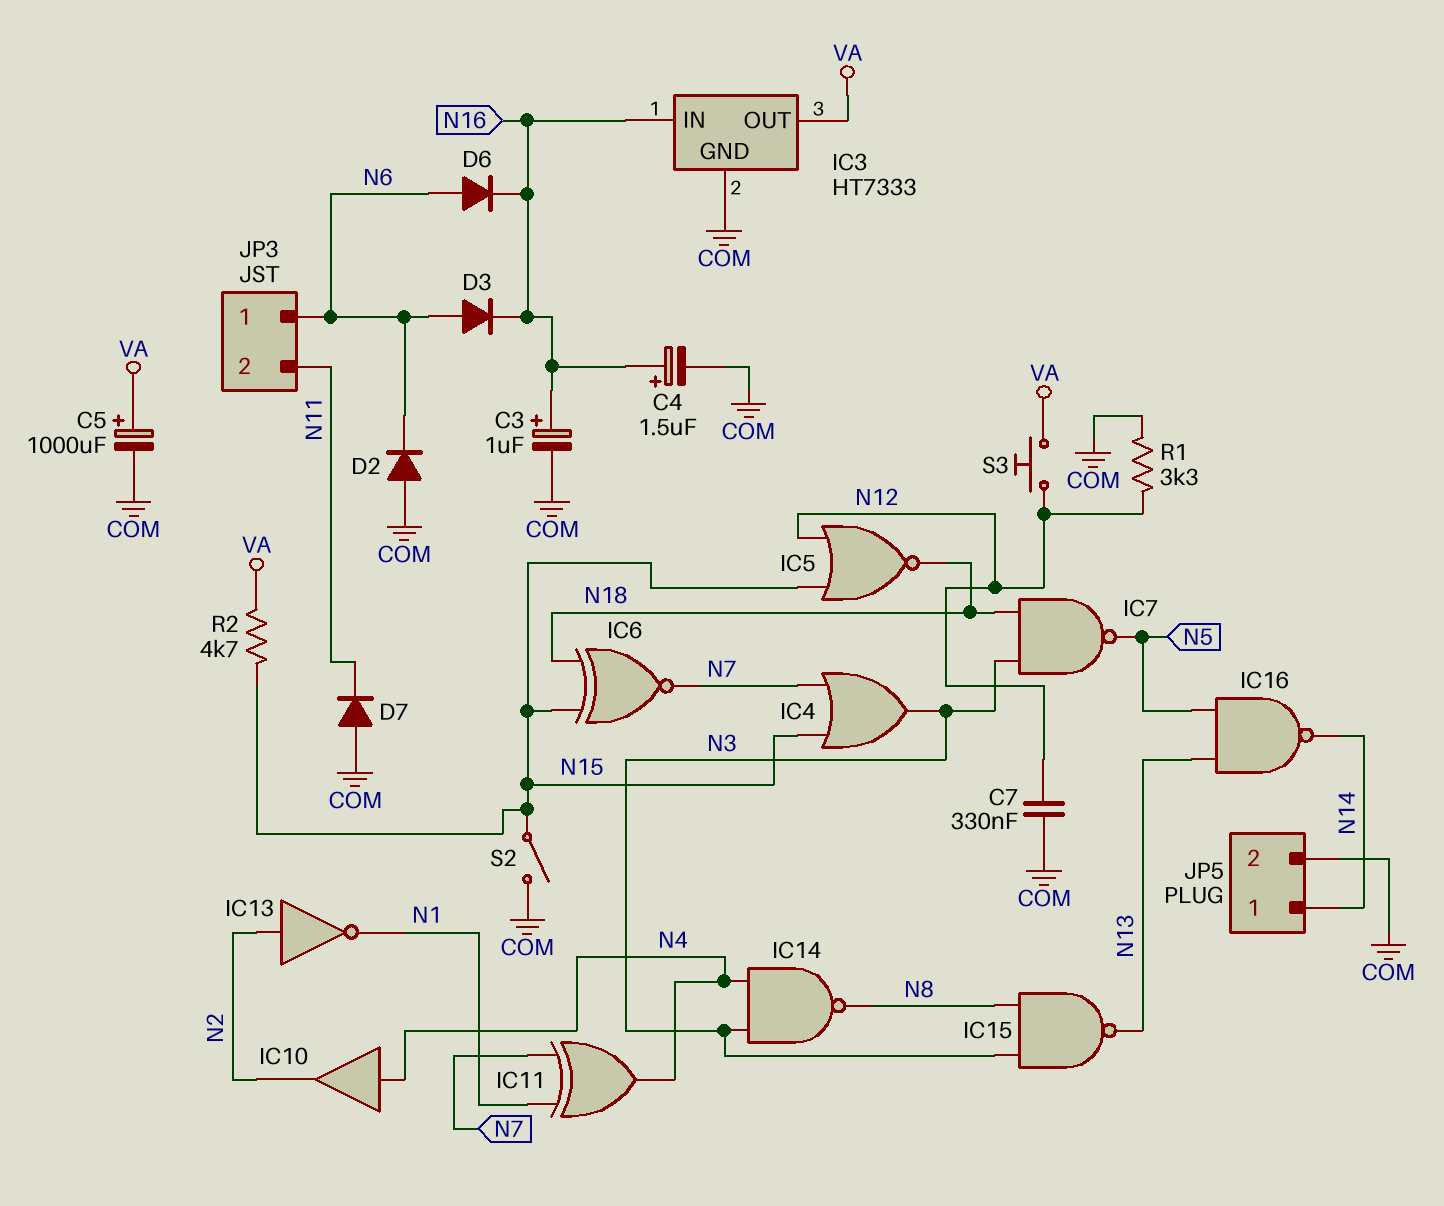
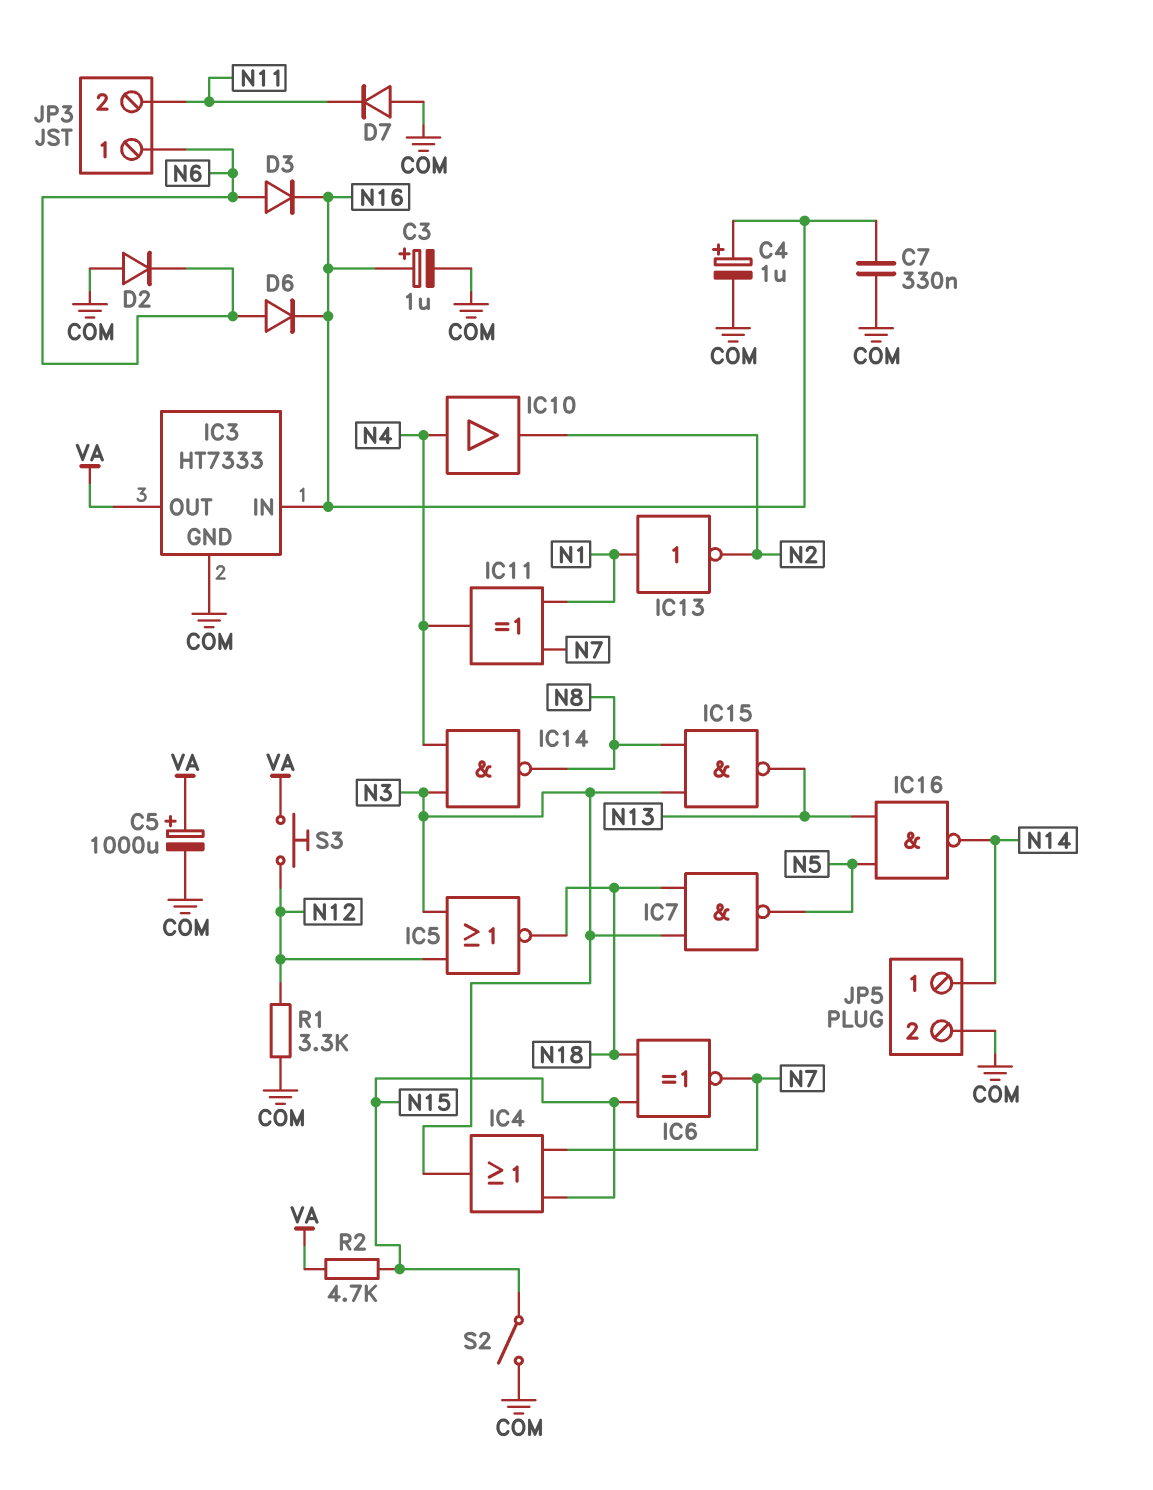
C4: 1.5uF (plus N16, minus COM) -> 1uF (plus N16, minus COM)
C7: 330nF (COM, N12) -> 330nF (COM, N16)
IC5: NOR (in N12, in N15, out N18) -> NOR (in N3, in N12, out N18)
IC13: NOT (in N2, out N1) -> NOT (in N1, out N2)

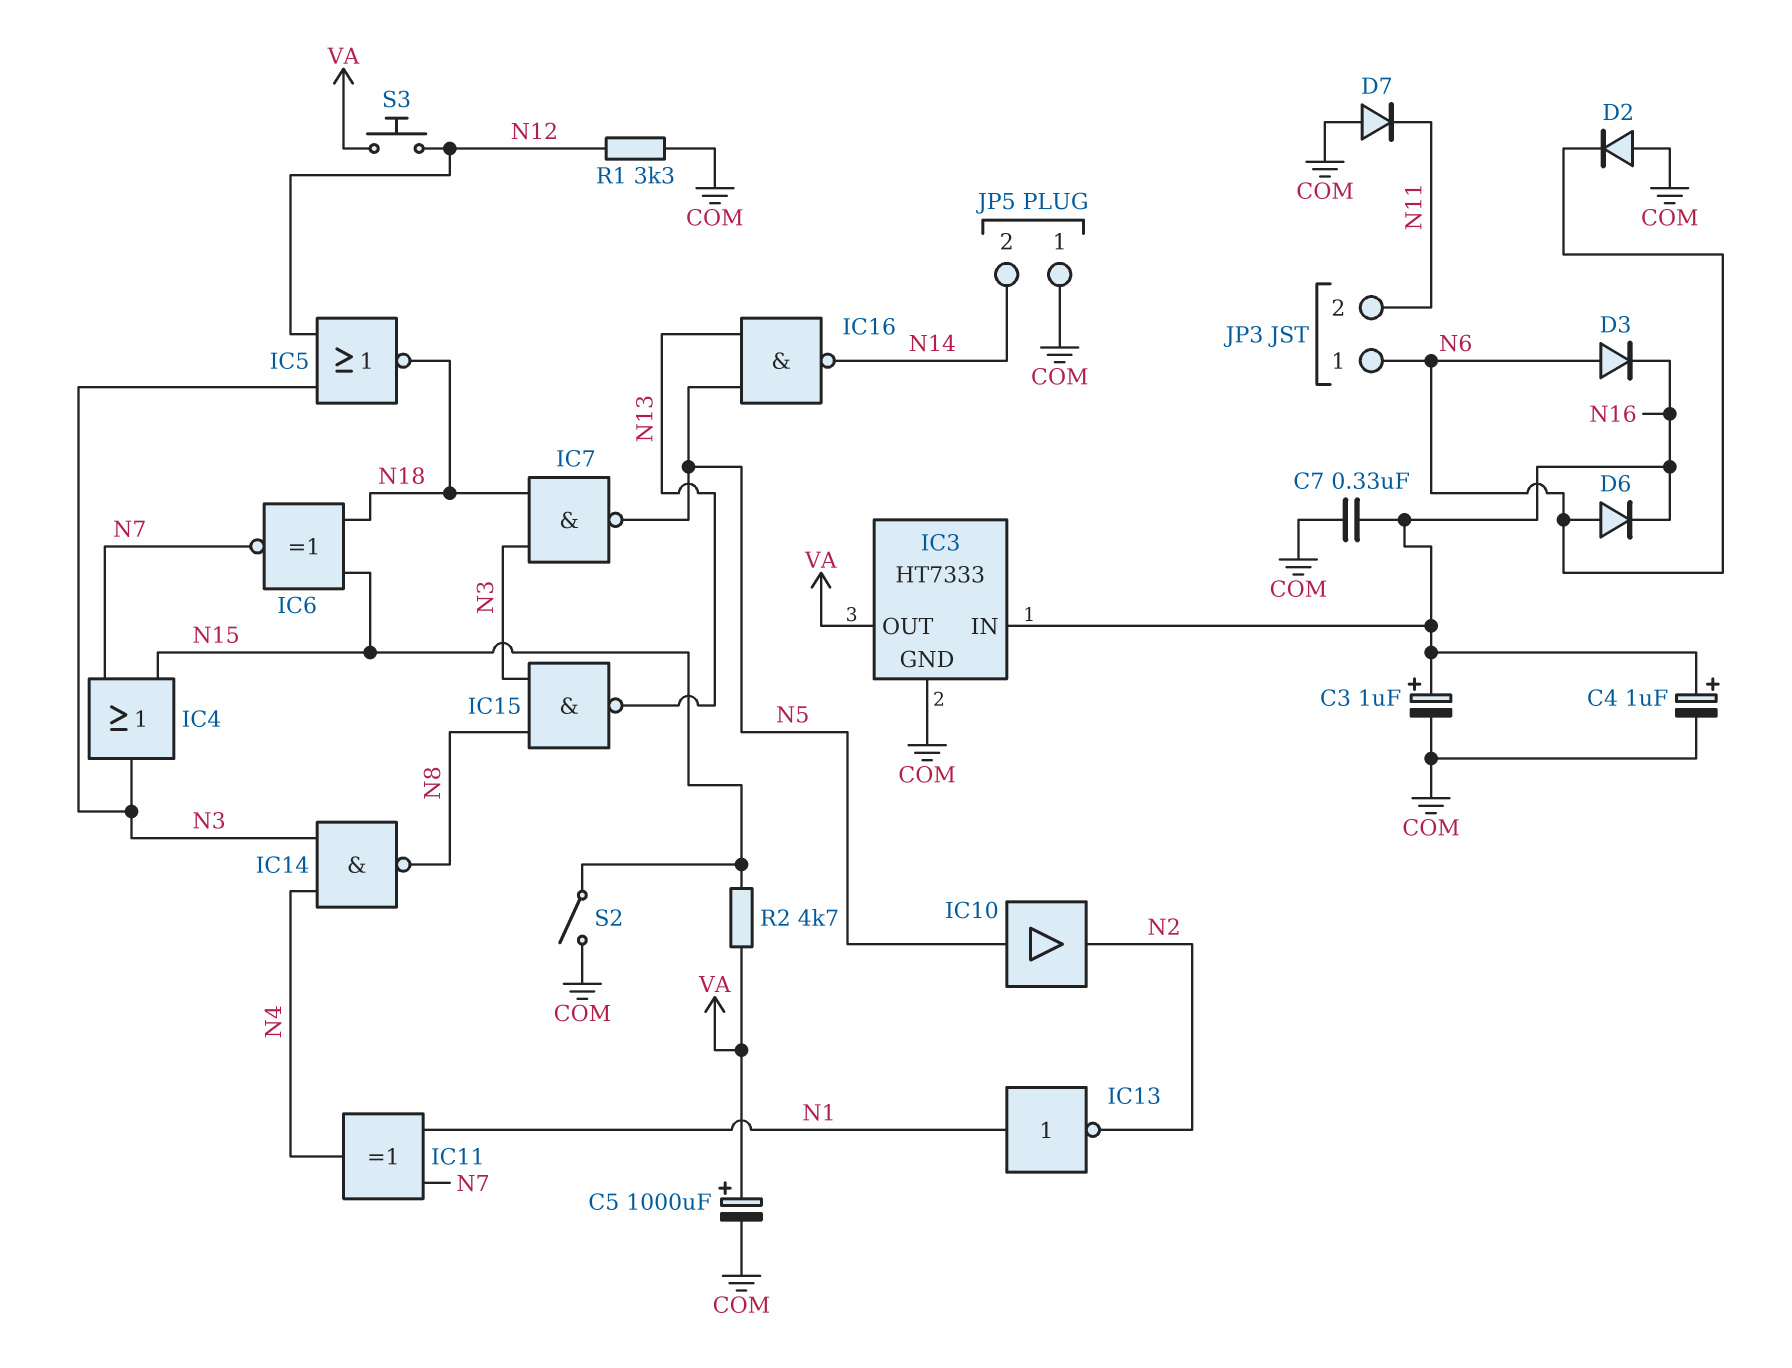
IC10: buffer (in N4, out N2) -> buffer (in N5, out N2)
JP5 pin 1: N14 -> COM
JP5 pin 2: COM -> N14

